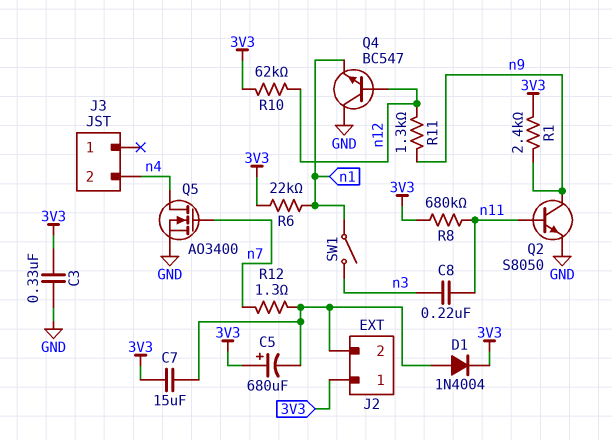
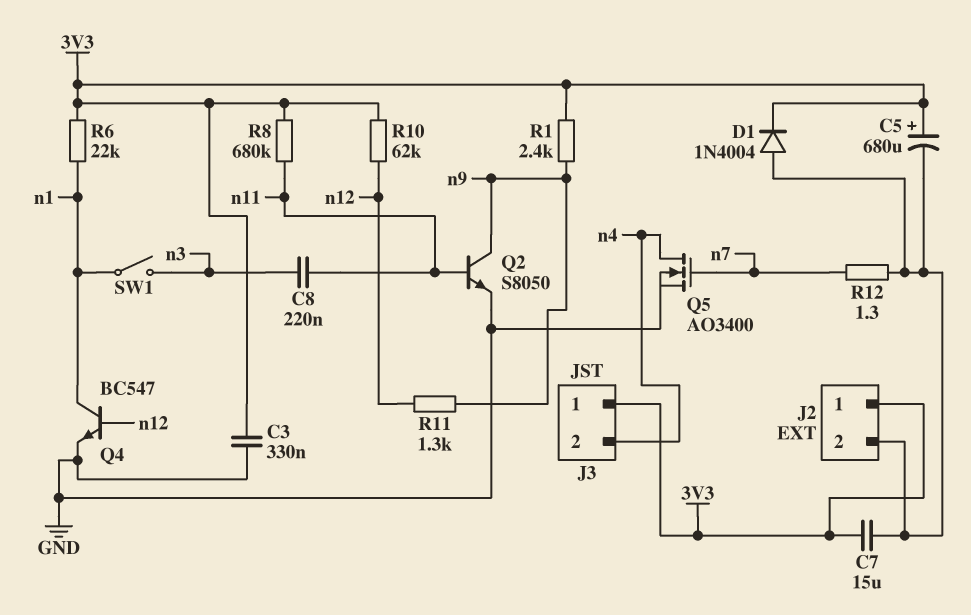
J3 pin 1: none -> 3V3
Q4: NPN BC547 (B n12, C GND, E n1) -> NPN BC547 (B n12, C n1, E GND)

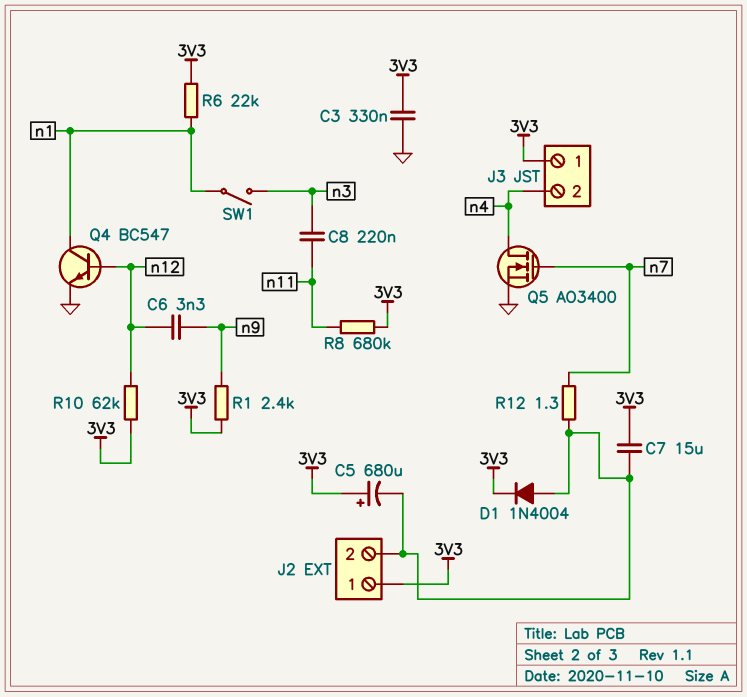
C6: none -> 3.3nF (n9, n12)
Q2: NPN S8050 (B n11, C n9, E GND) -> none
R11: 1.3k (n9, n12) -> none

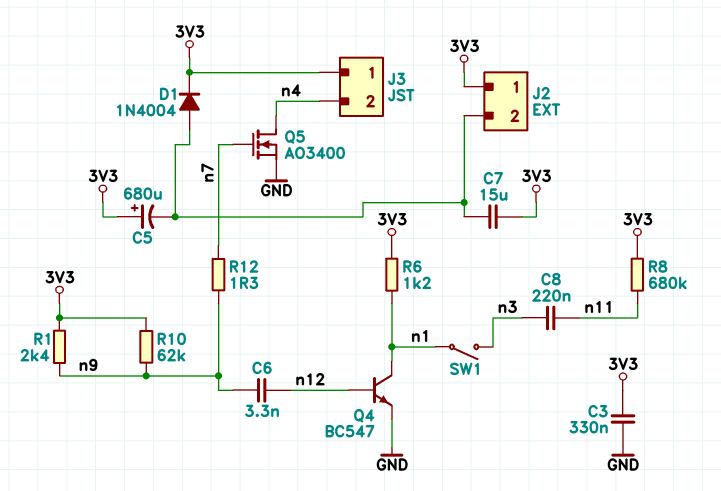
R6: 22k (3V3, n1) -> 1.2k (3V3, n1)
R10: 62k (3V3, n12) -> 62k (3V3, n9)
R12: 1.3 (J2/2, n7) -> 1.3 (n7, n9)

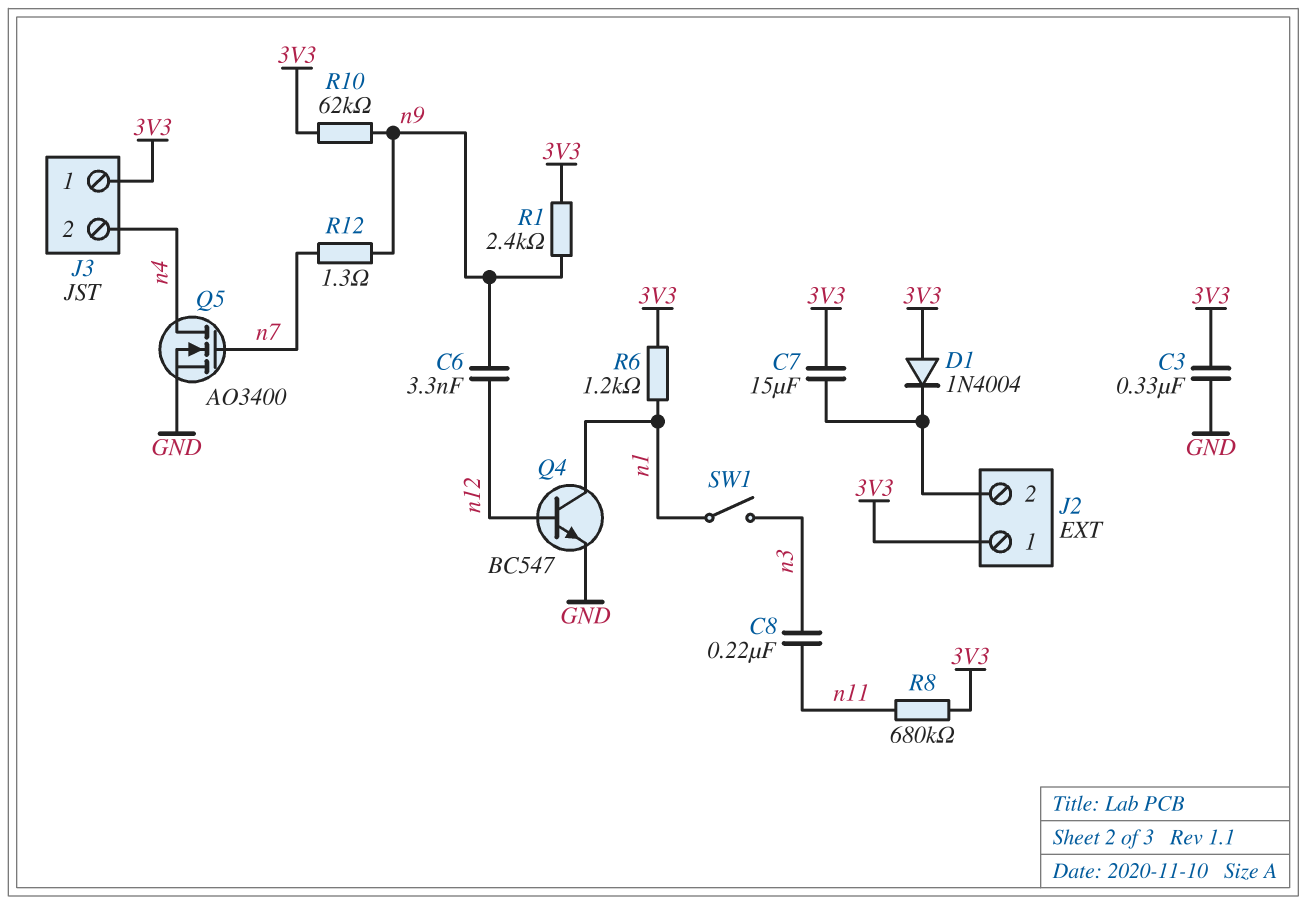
C5: 680uF (plus 3V3, minus J2/2) -> none
D1: diode 1N4004 (A J2/2, K 3V3) -> diode 1N4004 (A 3V3, K J2/2)

